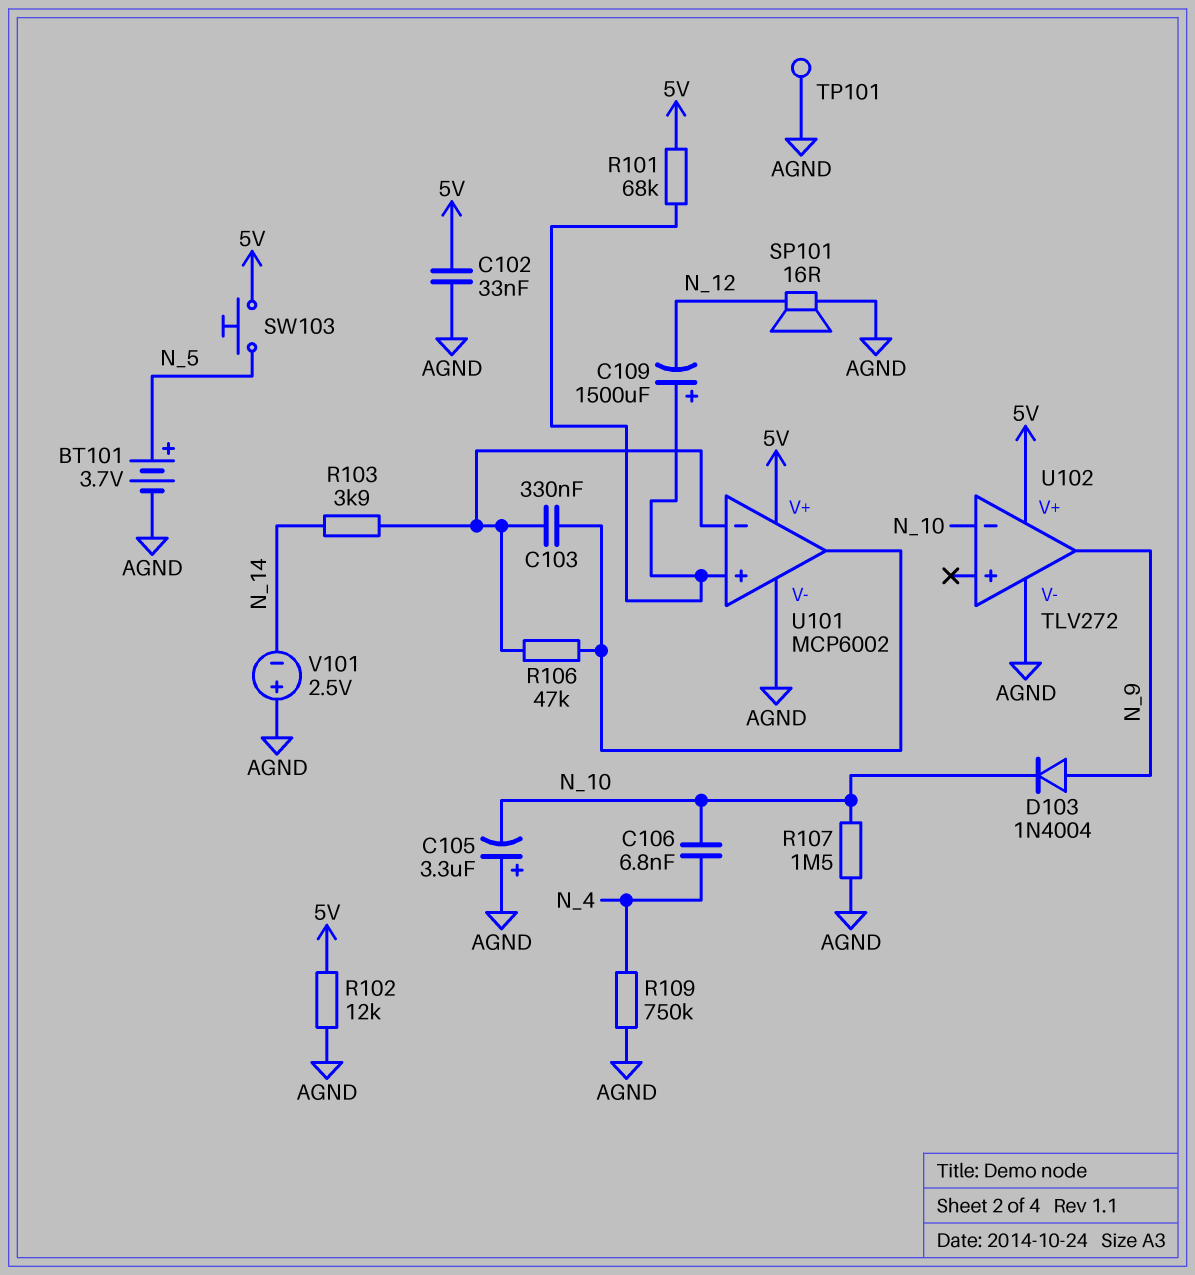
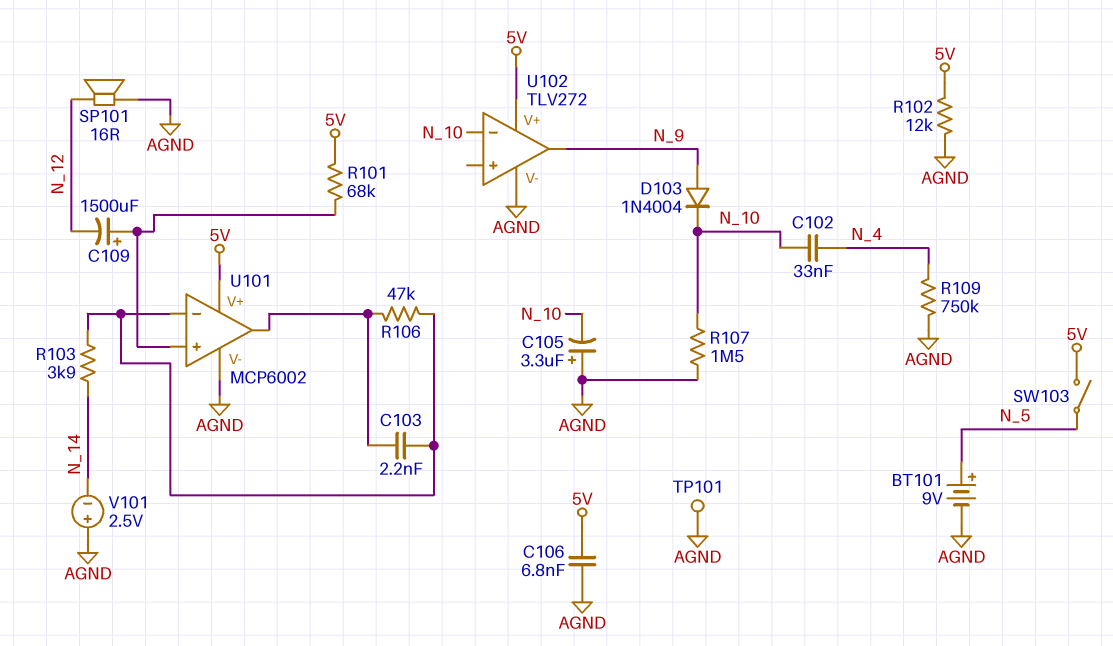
BT101: 3.7V (plus N_5, minus AGND) -> 9V (plus N_5, minus AGND)
C102: 33nF (5V, AGND) -> 33nF (N_4, N_10)
C103: 330nF (U101/in-, U101/out) -> 2.2nF (U101/in-, U101/out)
C106: 6.8nF (N_4, N_10) -> 6.8nF (5V, AGND)
SW103: button (5V, N_5) -> switch (5V, N_5)

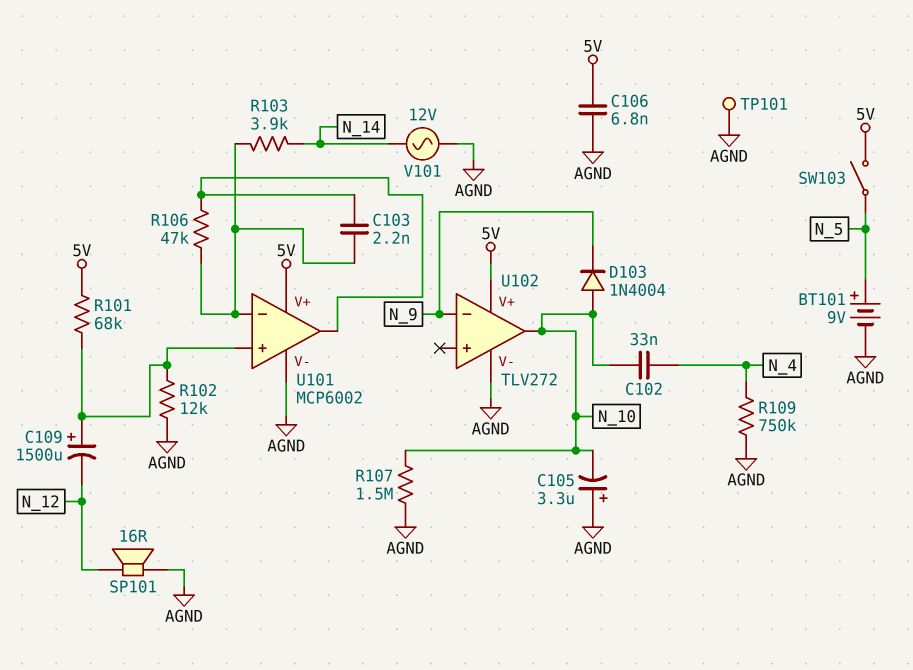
D103: diode 1N4004 (A N_9, K N_10) -> diode 1N4004 (A N_10, K N_9)
R102: 12k (5V, AGND) -> 12k (AGND, U101/in+)
U102 pin in-: N_10 -> N_9
U102 pin out: N_9 -> N_10
V101: 2.5V (plus AGND, minus N_14) -> AC 12V (AGND, N_14)

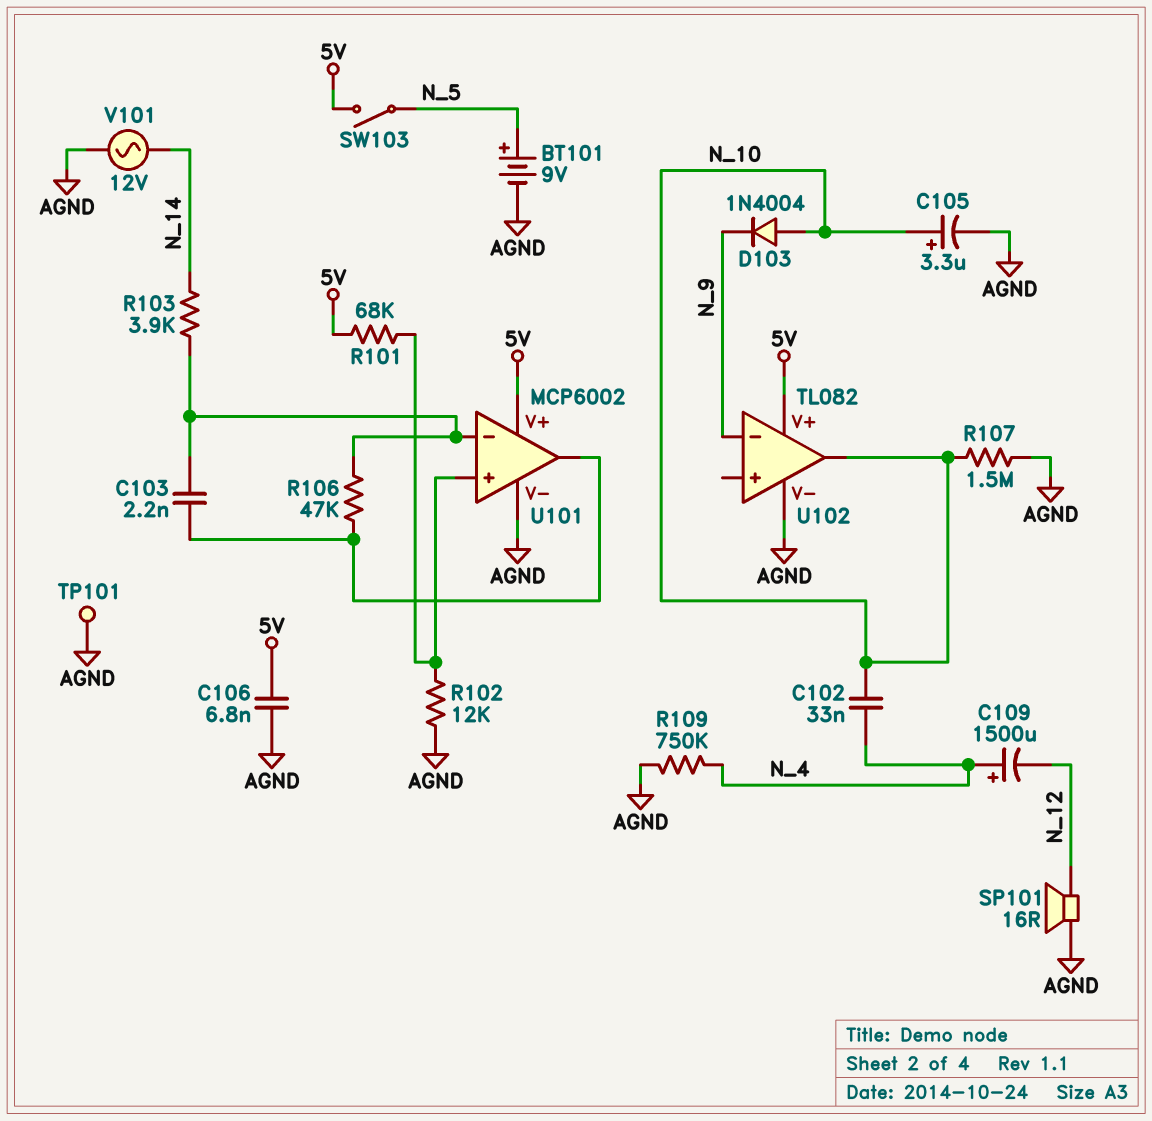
C105: 3.3uF (plus AGND, minus N_10) -> 3.3uF (plus N_10, minus AGND)
C109: 1500uF (plus U101/in+, minus N_12) -> 1500uF (plus N_4, minus N_12)
U102: TLV272 -> TL082

